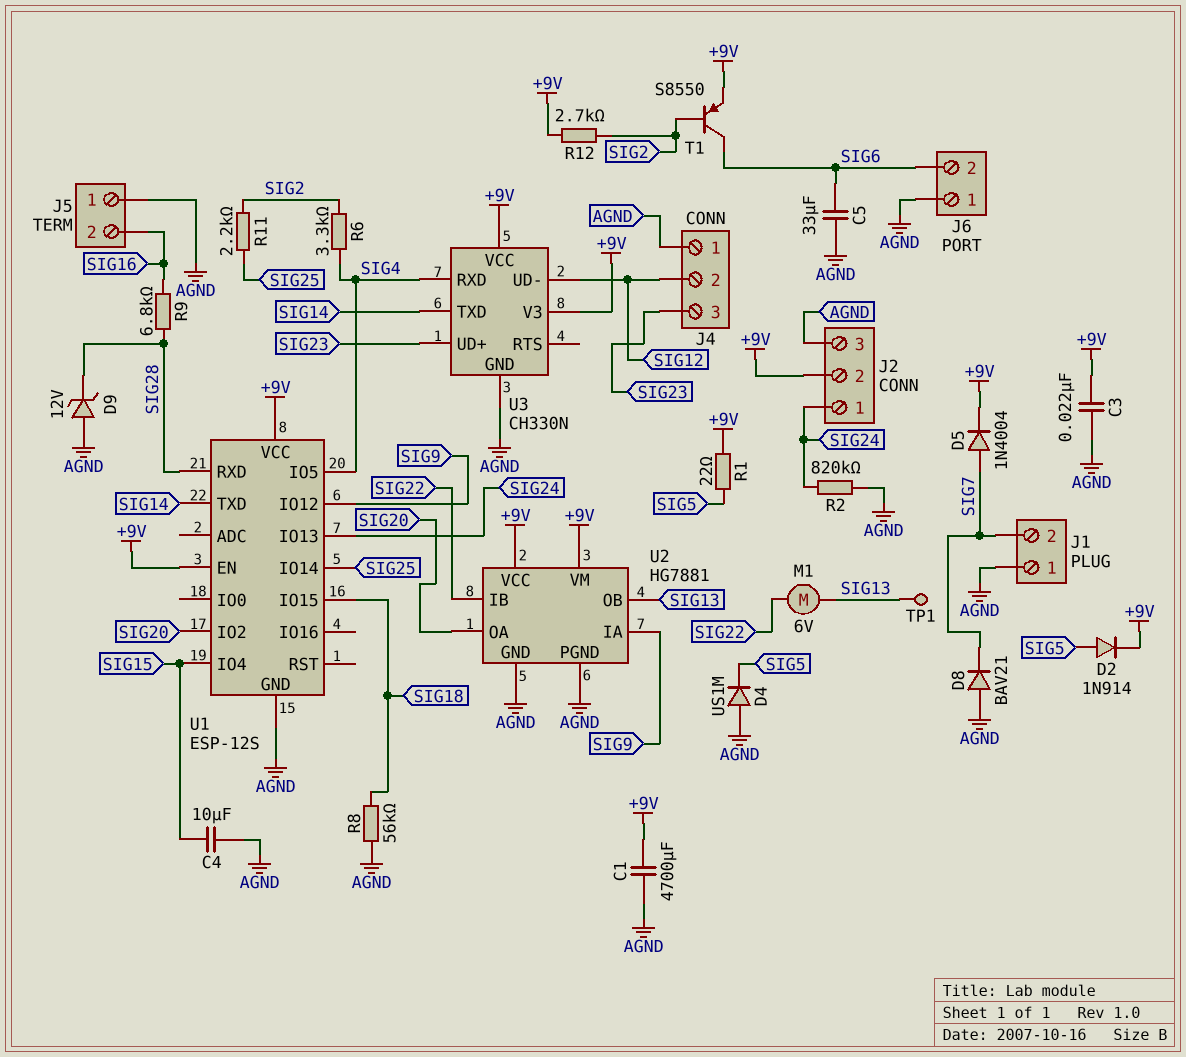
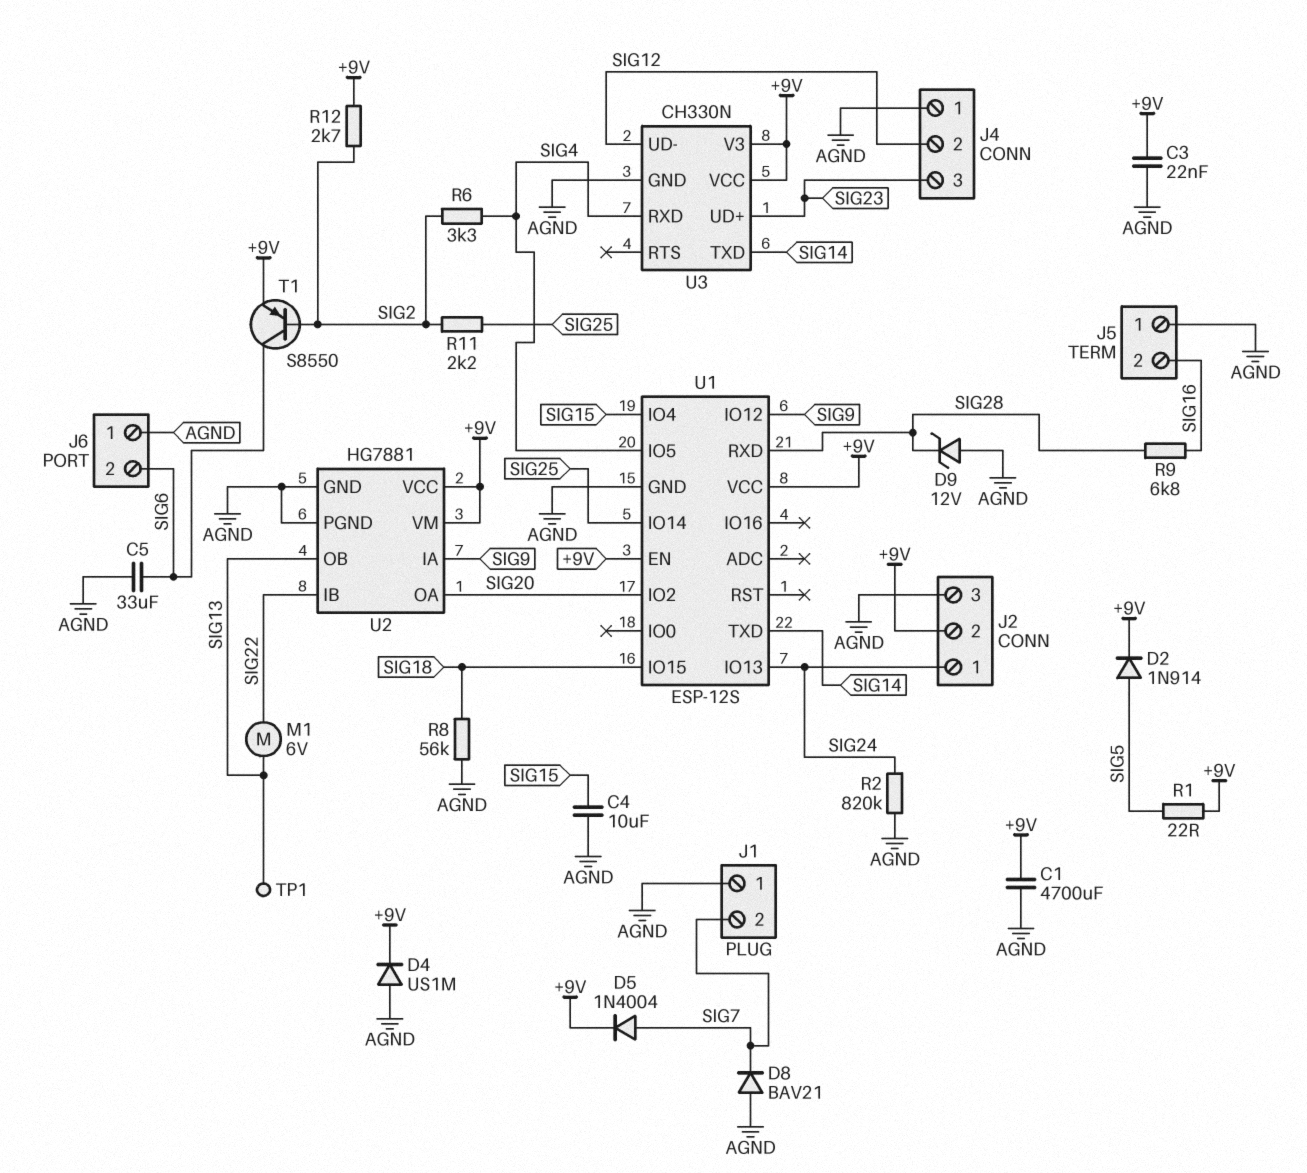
D4: diode US1M (A AGND, K SIG5) -> diode US1M (A AGND, K +9V)

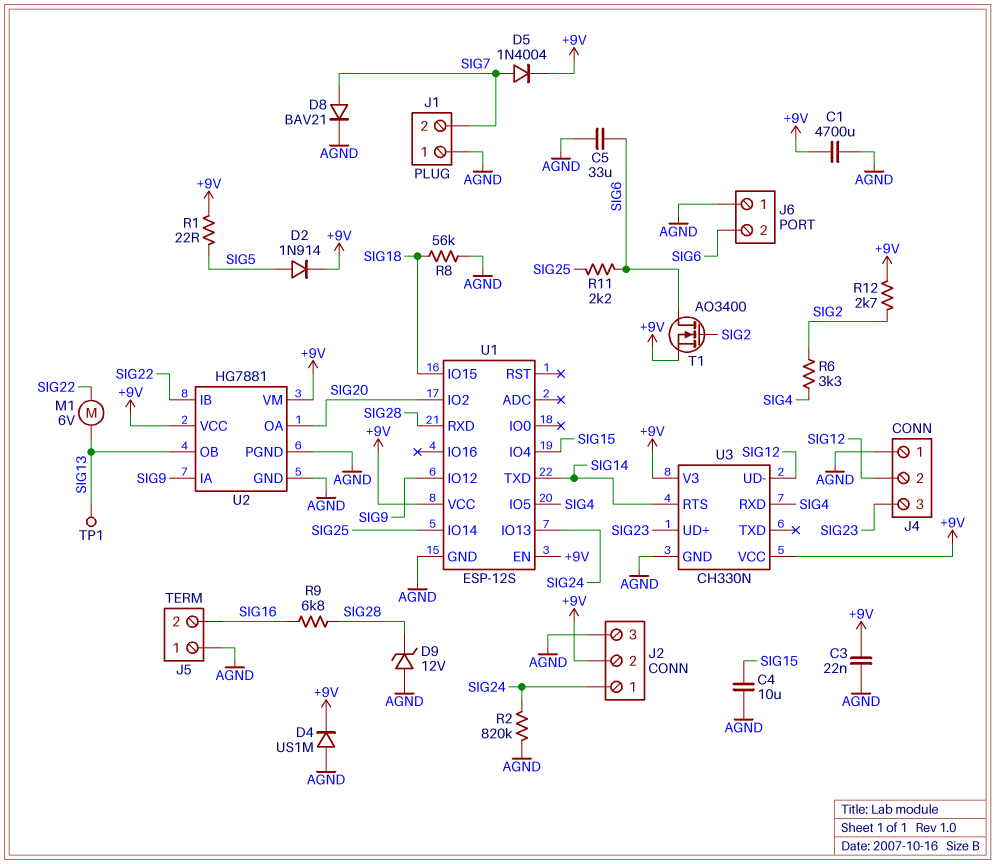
D8: diode BAV21 (A AGND, K SIG7) -> diode BAV21 (A SIG7, K AGND)
R11: 2.2k (SIG2, SIG25) -> 2.2k (SIG6, SIG25)
T1: PNP S8550 (B SIG2, C SIG6, E +9V) -> NMOS AO3400 (G SIG2, D SIG6, S +9V)
U3 pin RTS: none -> SIG14
U3 pin TXD: SIG14 -> none

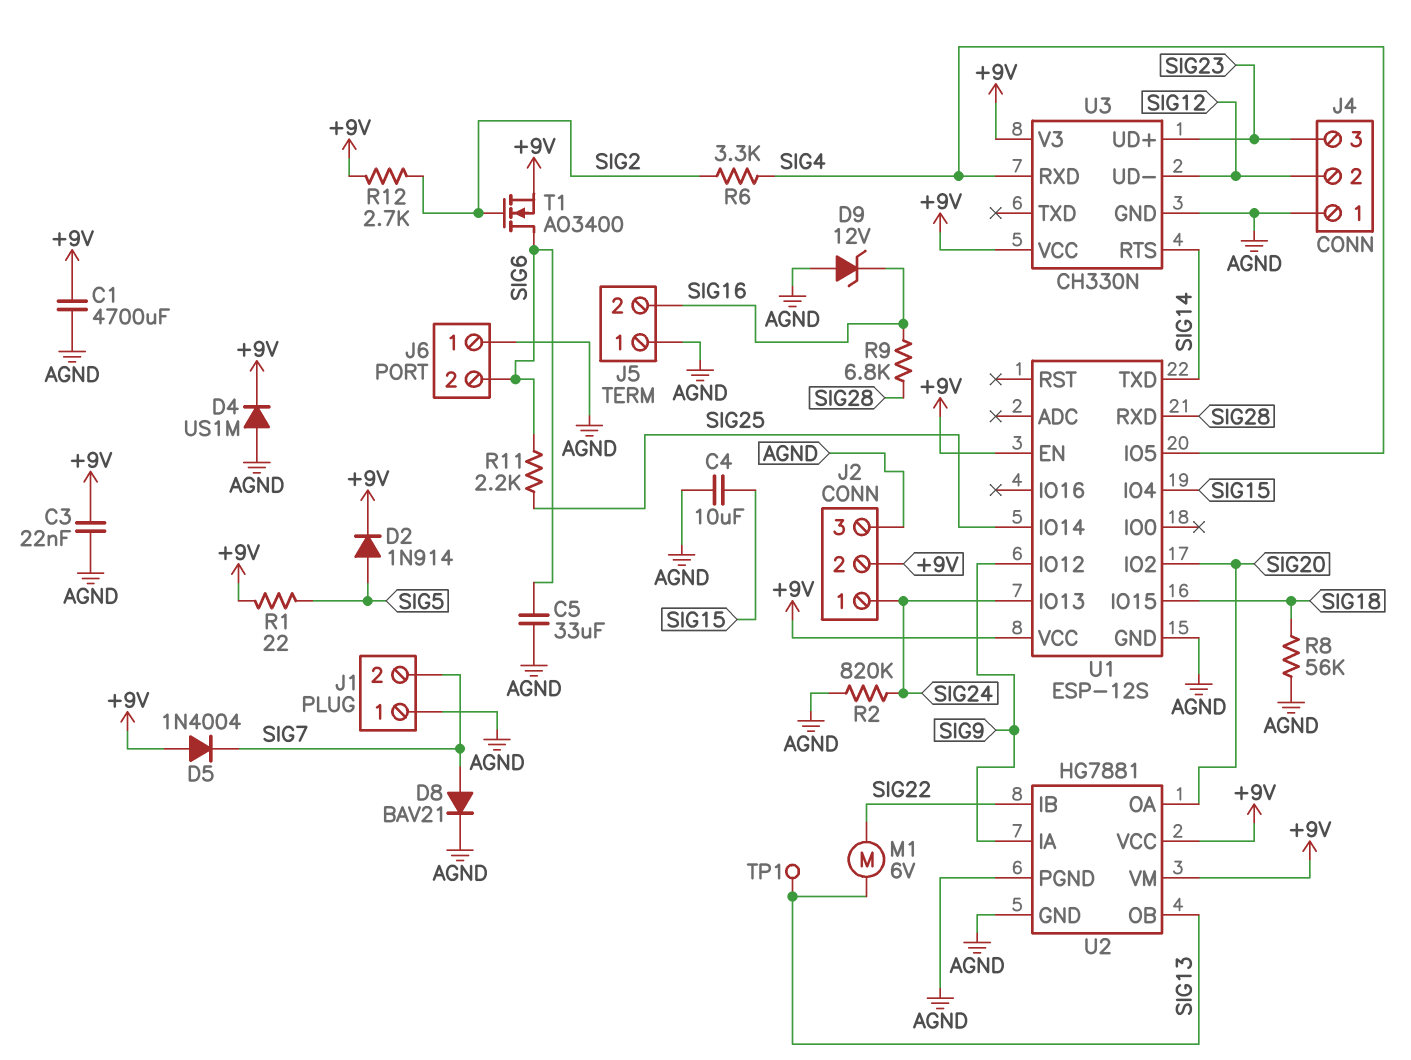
D5: diode 1N4004 (A SIG7, K +9V) -> diode 1N4004 (A +9V, K SIG7)
D9: zener 12V (A AGND, K SIG28) -> zener 12V (A AGND, K SIG16)

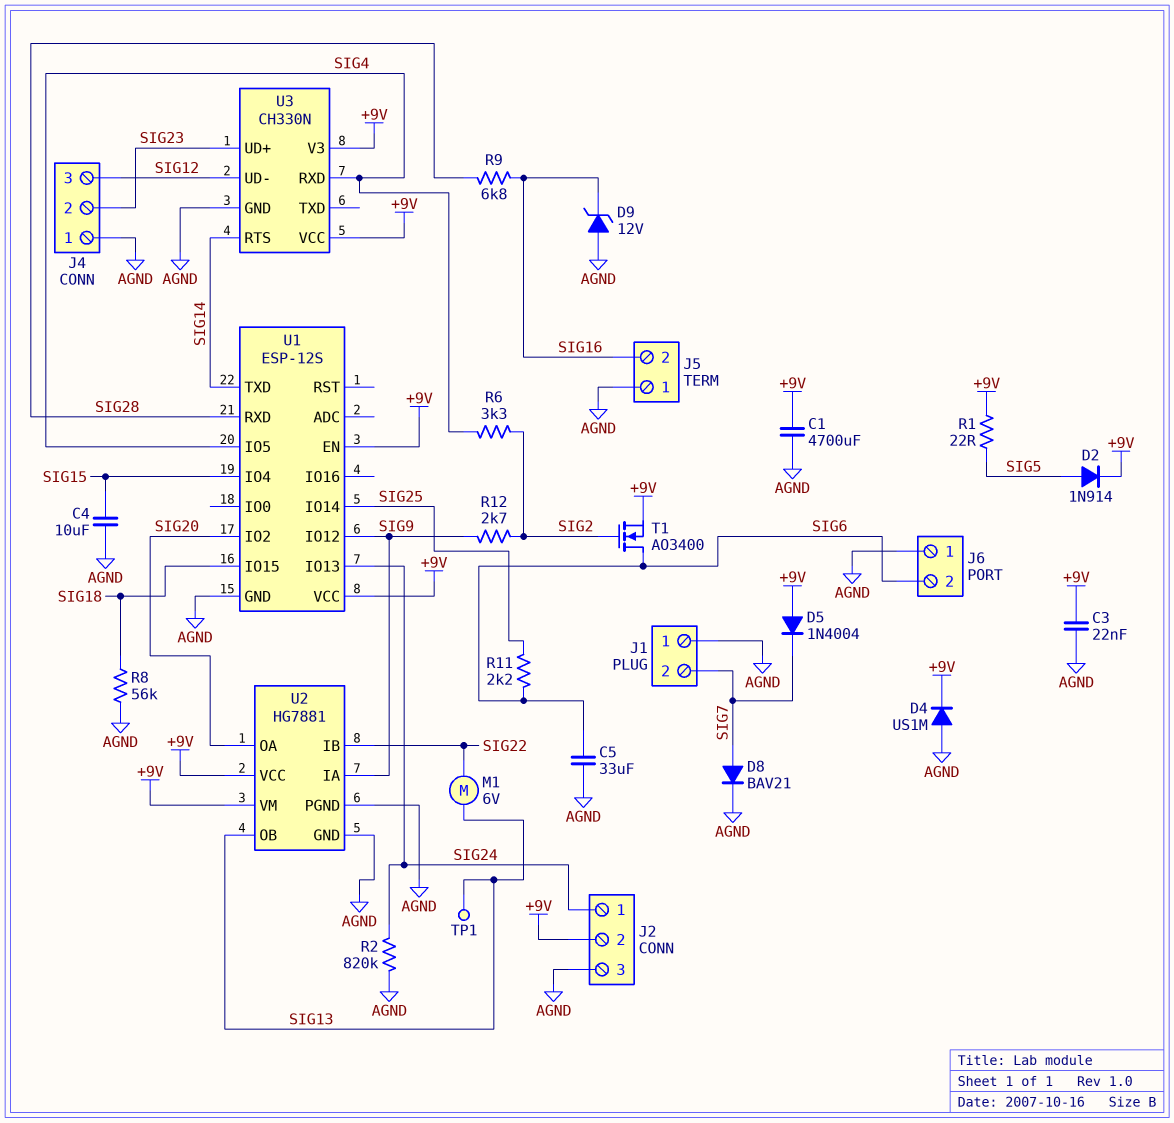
J4 pin 2: SIG12 -> SIG23
J4 pin 3: SIG23 -> SIG12
R12: 2.7k (+9V, SIG2) -> 2.7k (SIG2, SIG9)

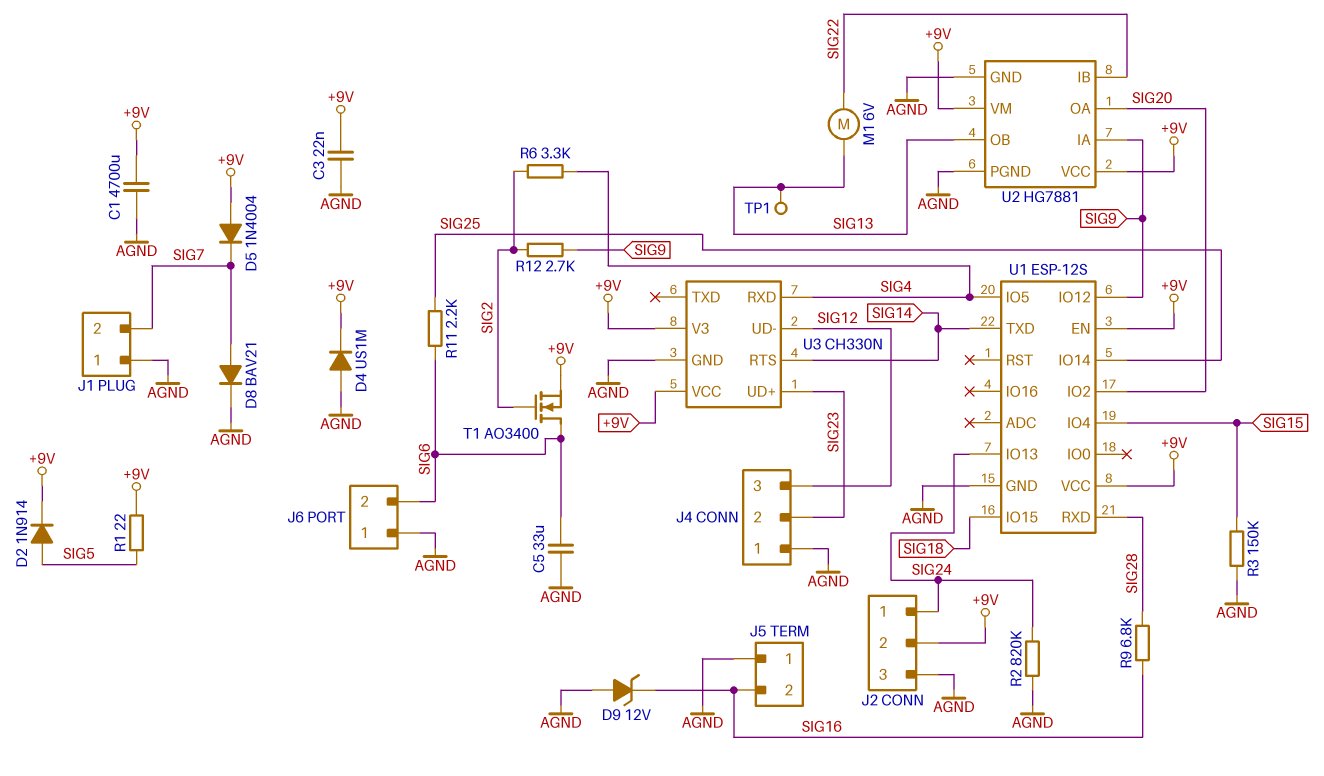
C4: 10uF (AGND, SIG15) -> none
R3: none -> 150k (AGND, SIG15)
R8: 56k (AGND, SIG18) -> none

